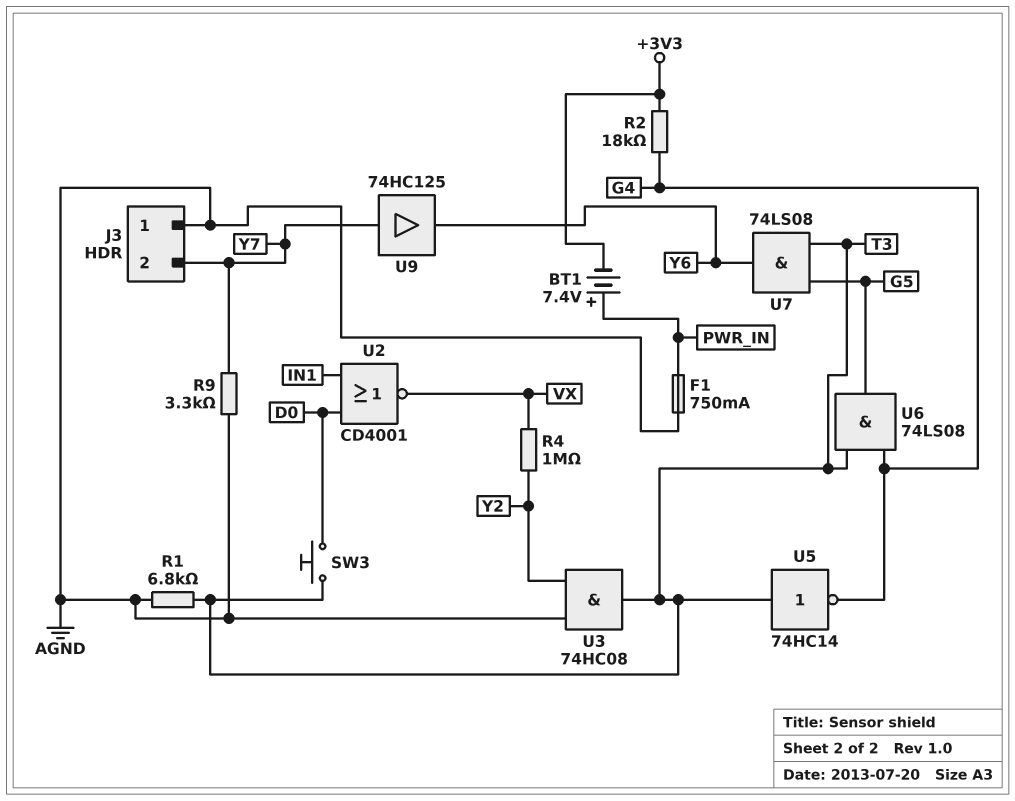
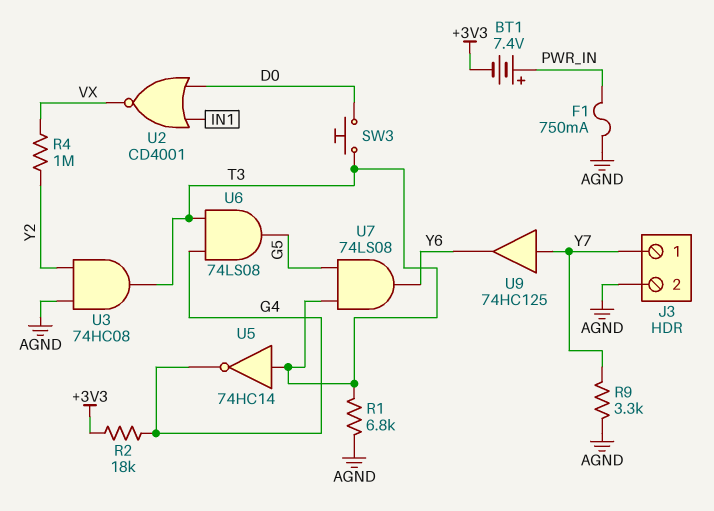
J3 pin 1: AGND -> Y7
J3 pin 2: Y7 -> AGND

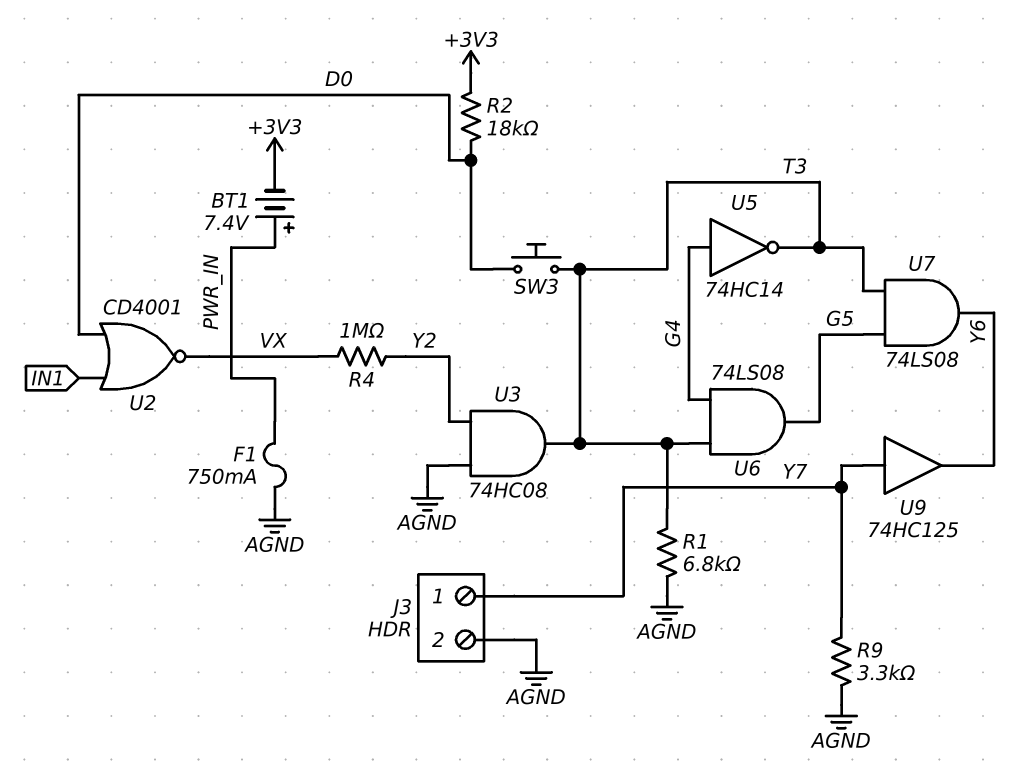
R2: 18k (+3V3, G4) -> 18k (+3V3, D0)
U5: NOT 74HC14 (in T3, out G4) -> NOT 74HC14 (in G4, out T3)

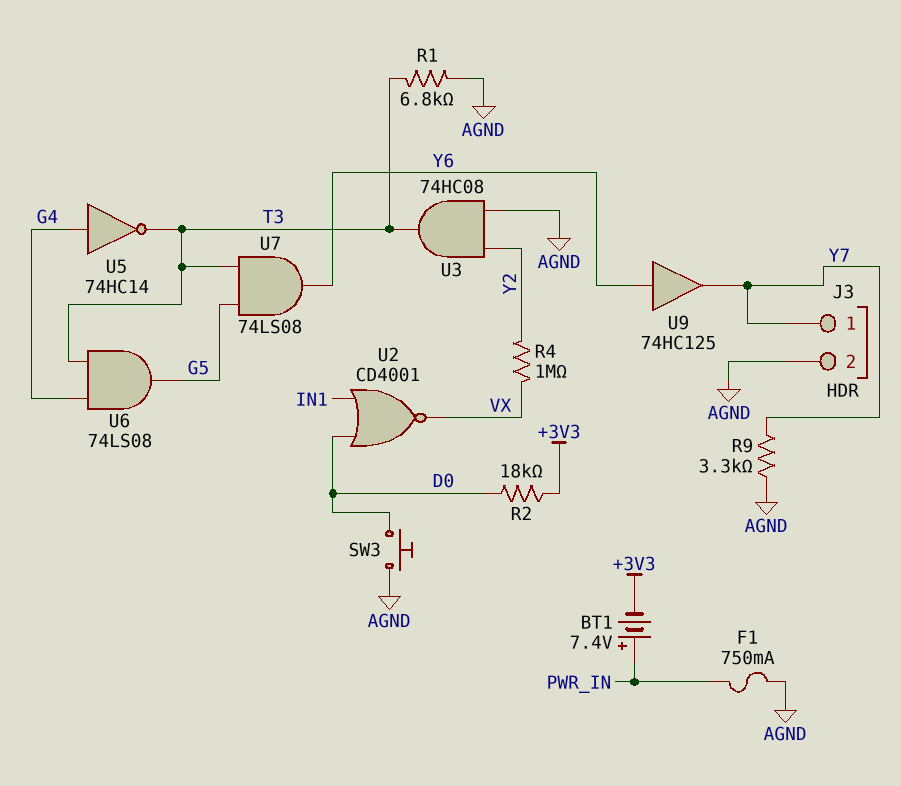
SW3: button (D0, T3) -> button (AGND, D0)
U9: buffer 74HC125 (in Y7, out Y6) -> buffer 74HC125 (in Y6, out Y7)

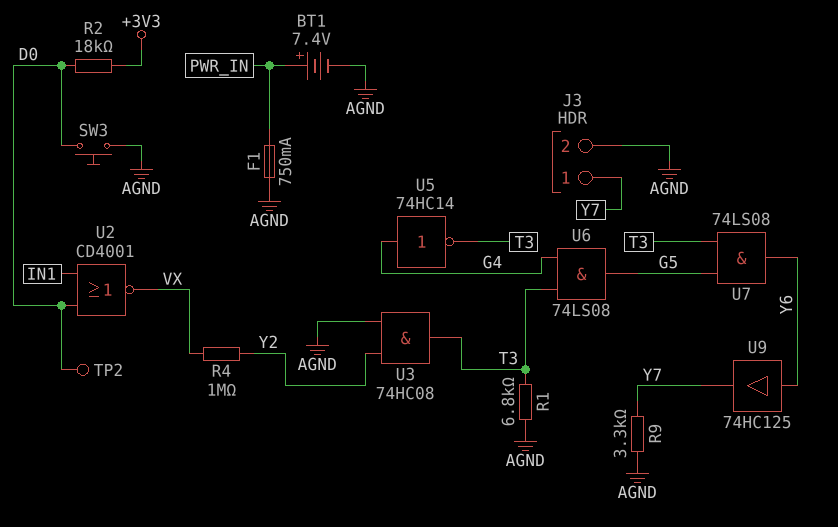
BT1: 7.4V (plus PWR_IN, minus +3V3) -> 7.4V (plus PWR_IN, minus AGND)
TP2: none -> test point (D0)

